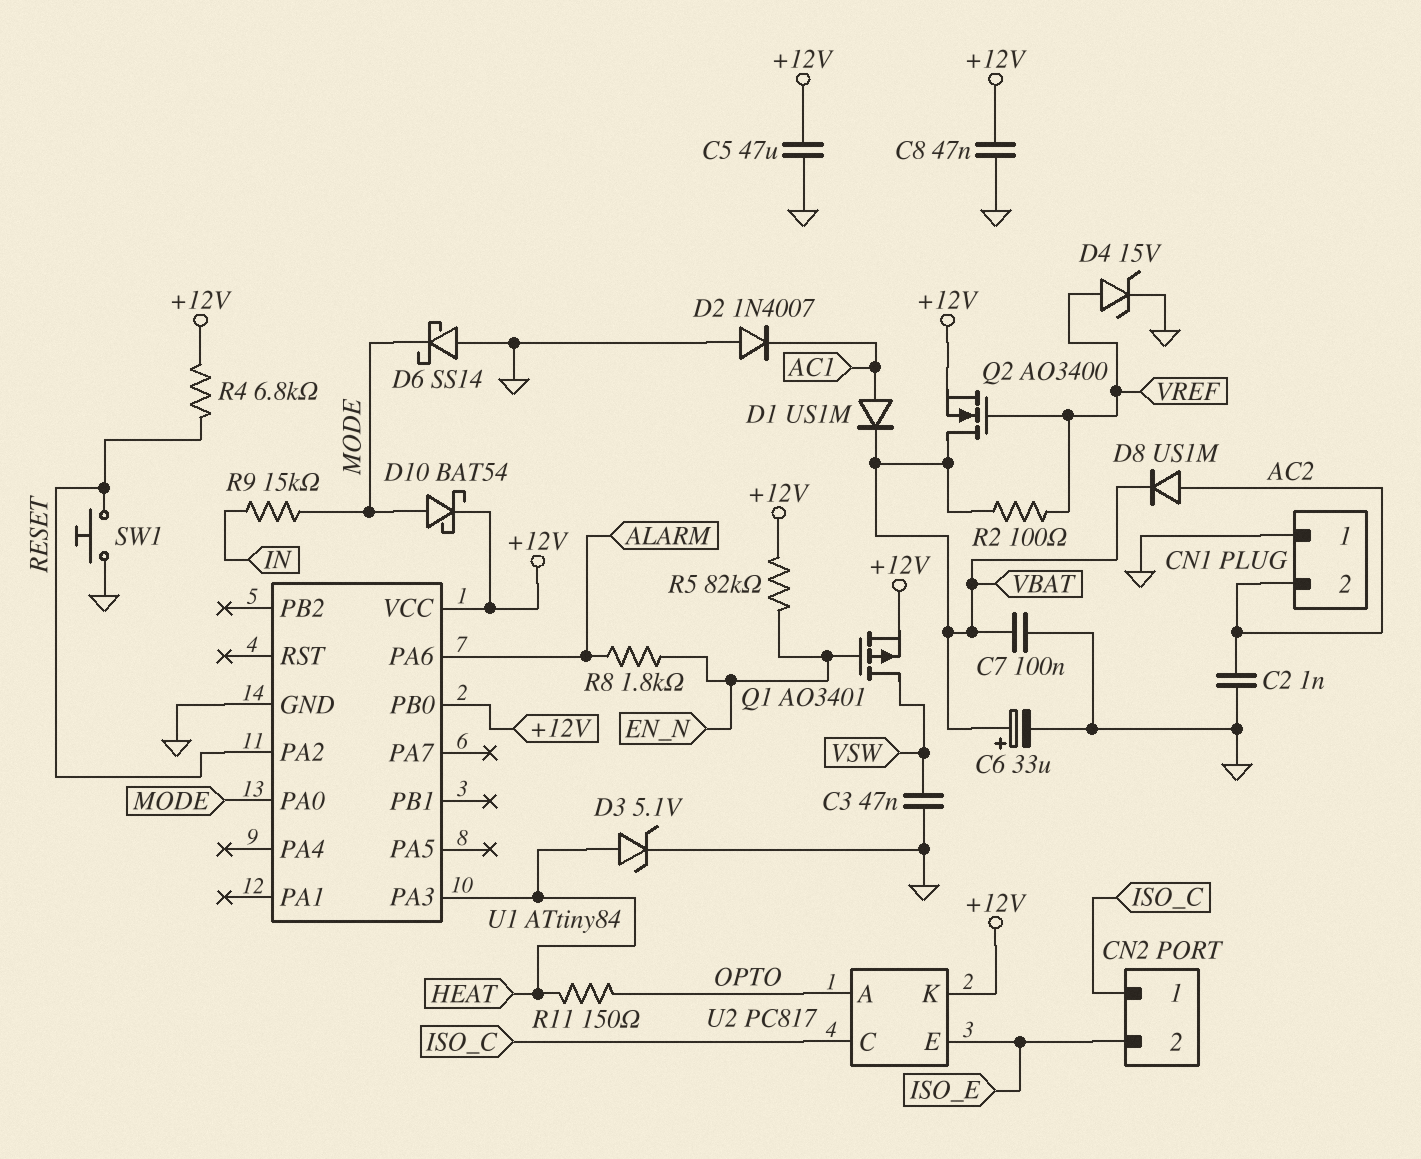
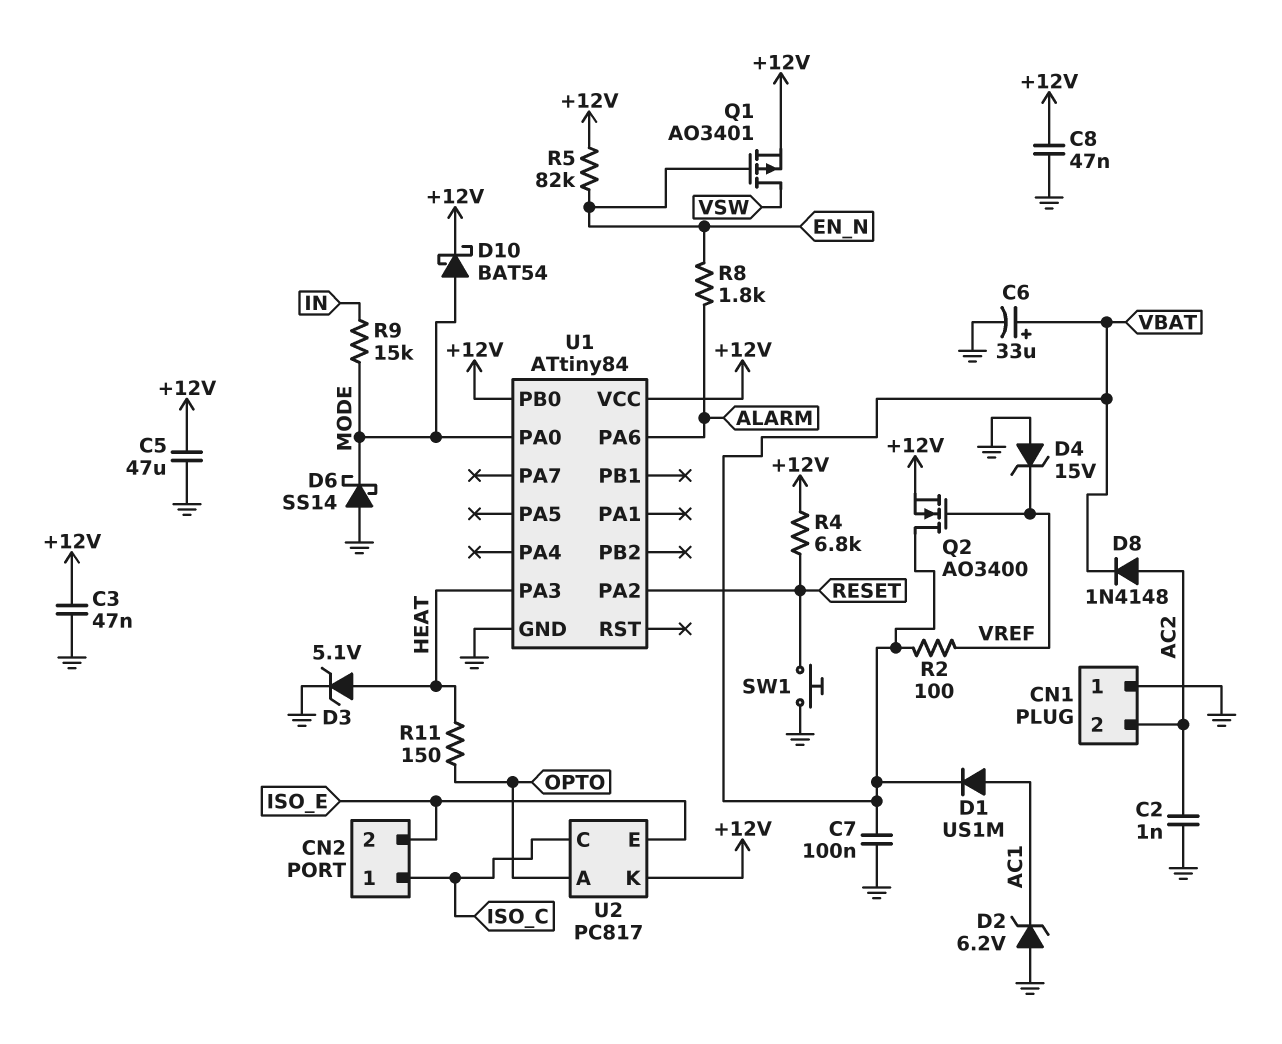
C3: 47nF (GND, VSW) -> 47nF (+12V, GND)
D2: diode 1N4007 (A GND, K AC1) -> zener 6.2V (A GND, K AC1)
D4: zener 15V (A VREF, K GND) -> zener 15V (A GND, K VREF)
D8: diode US1M (A AC2, K VBAT) -> diode 1N4148 (A AC2, K VBAT)

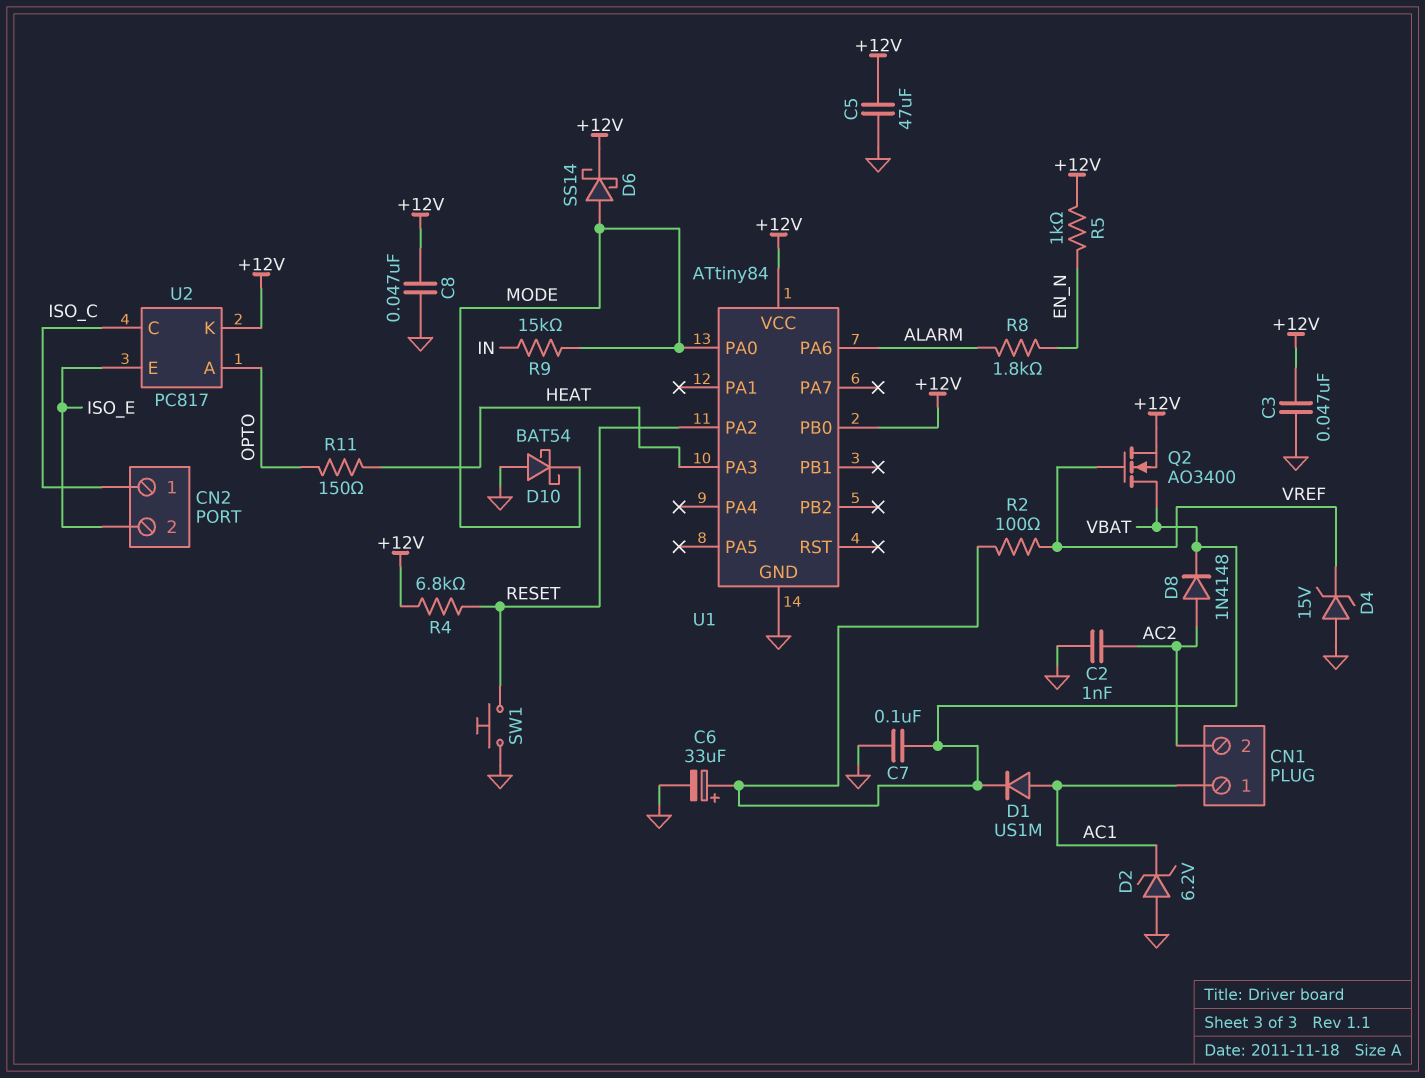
CN1 pin 1: GND -> AC1
D3: zener 5.1V (A HEAT, K GND) -> none
D6: schottky SS14 (A GND, K MODE) -> schottky SS14 (A MODE, K +12V)
D10: schottky BAT54 (A MODE, K +12V) -> schottky BAT54 (A GND, K MODE)
Q1: PMOS AO3401 (G EN_N, D VSW, S +12V) -> none
R5: 82k (+12V, EN_N) -> 1k (+12V, EN_N)

